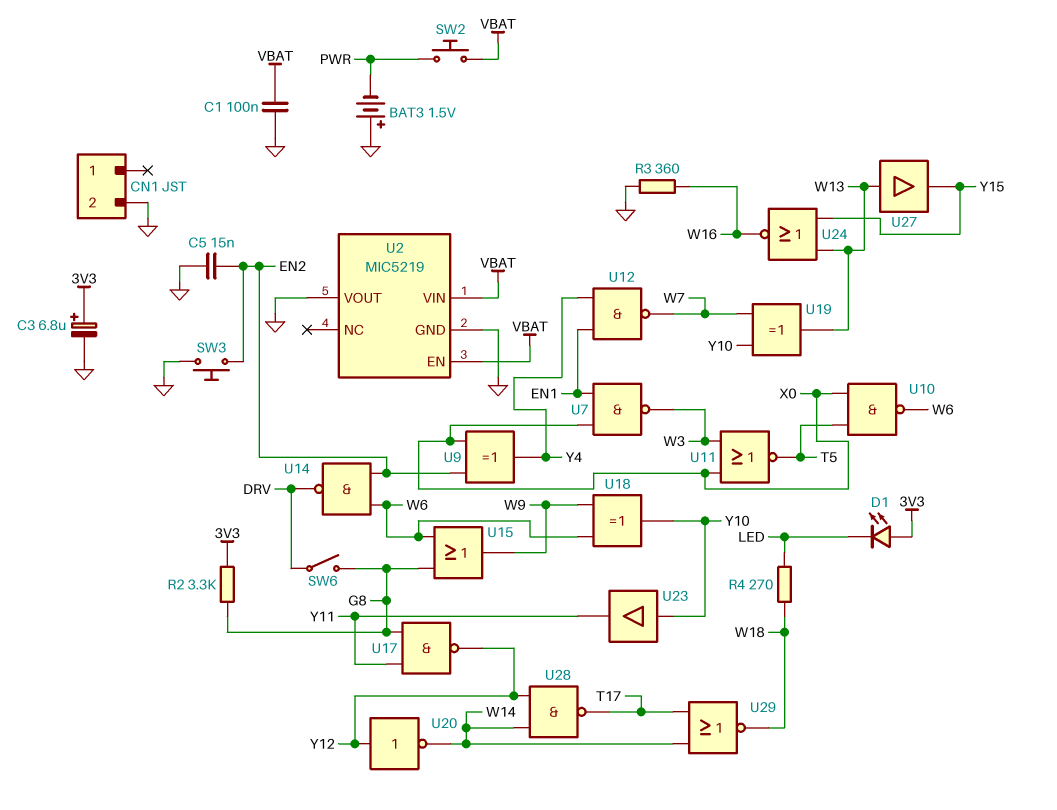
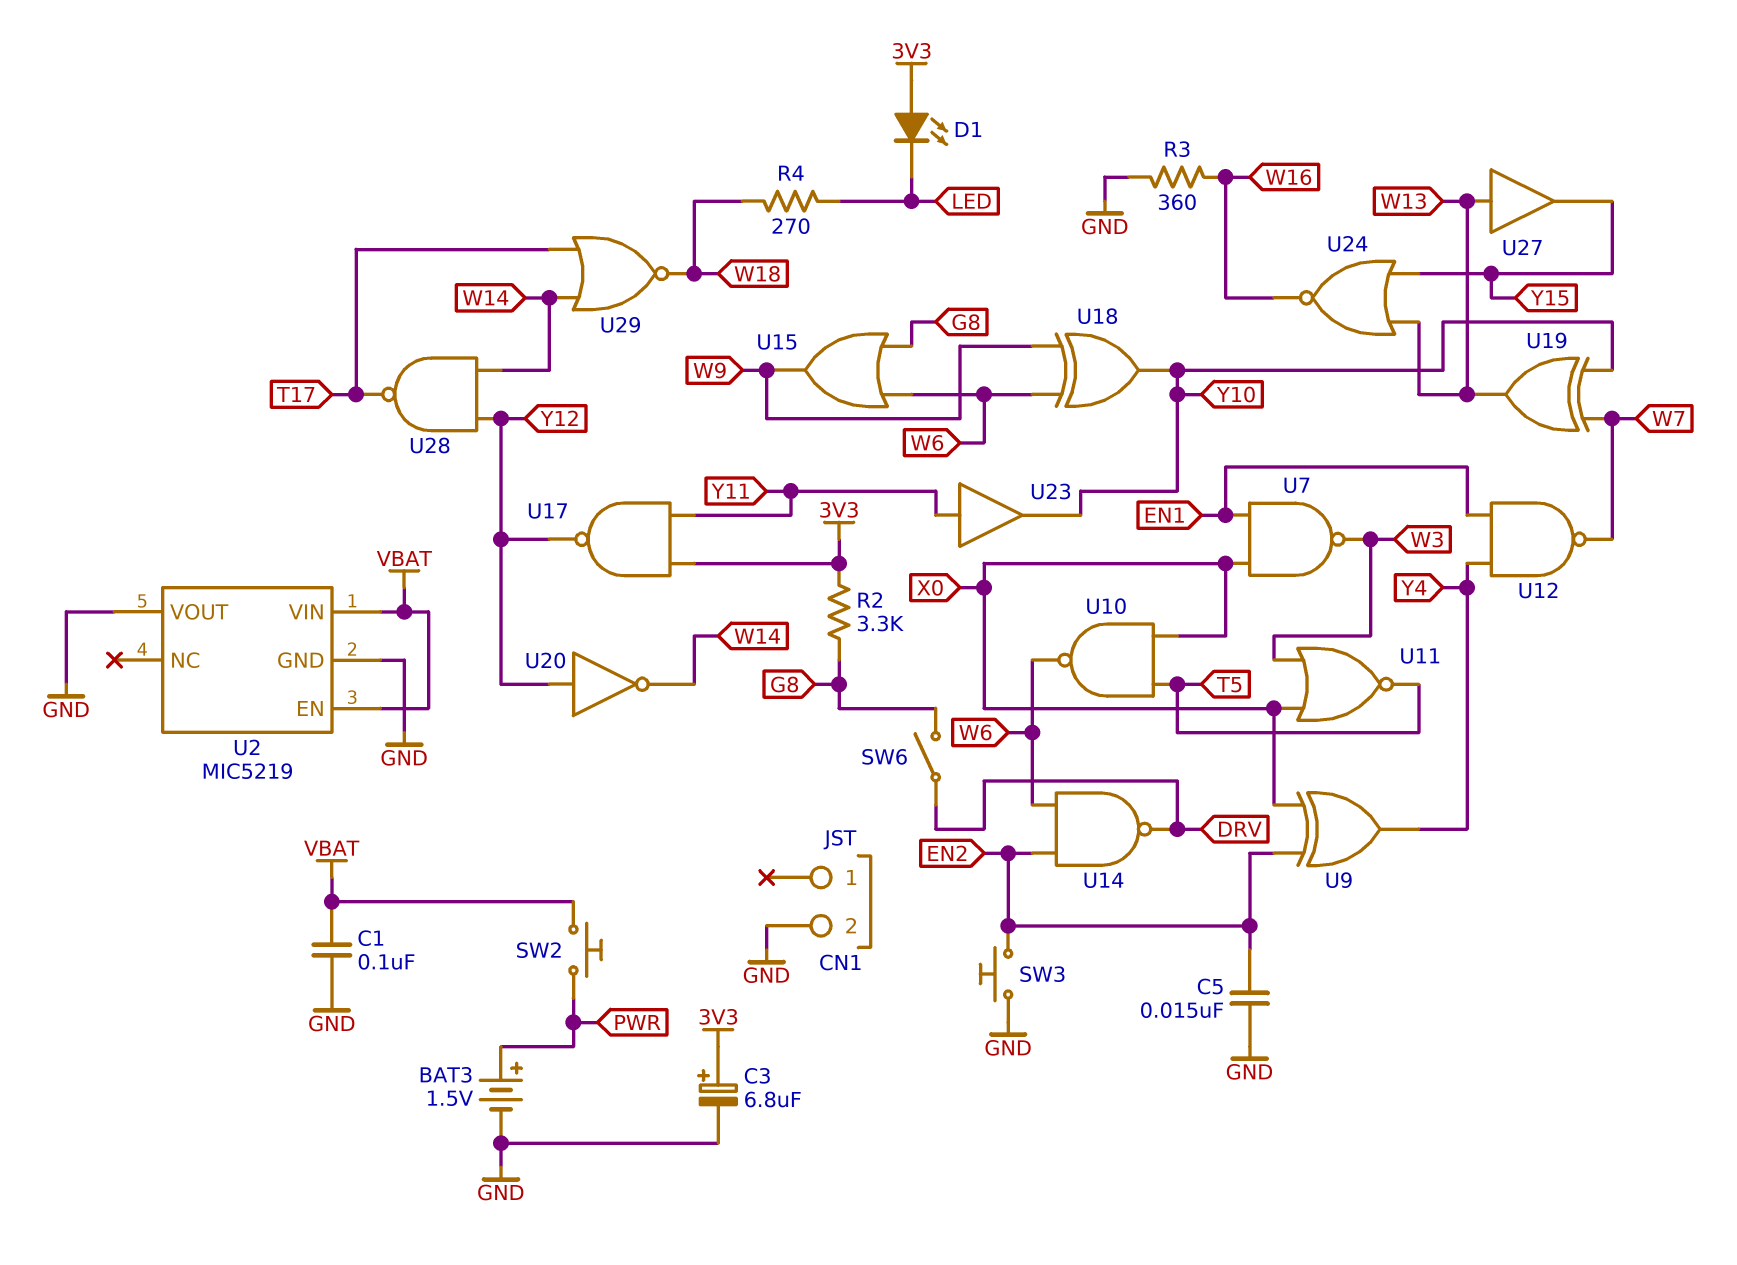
BAT3: 1.5V (plus GND, minus PWR) -> 1.5V (plus PWR, minus GND)
U17: NAND (in G8, in Y11, out Y12) -> NAND (in 3V3, in Y11, out Y12)
U23: buffer (in Y10, out Y11) -> buffer (in Y11, out Y10)

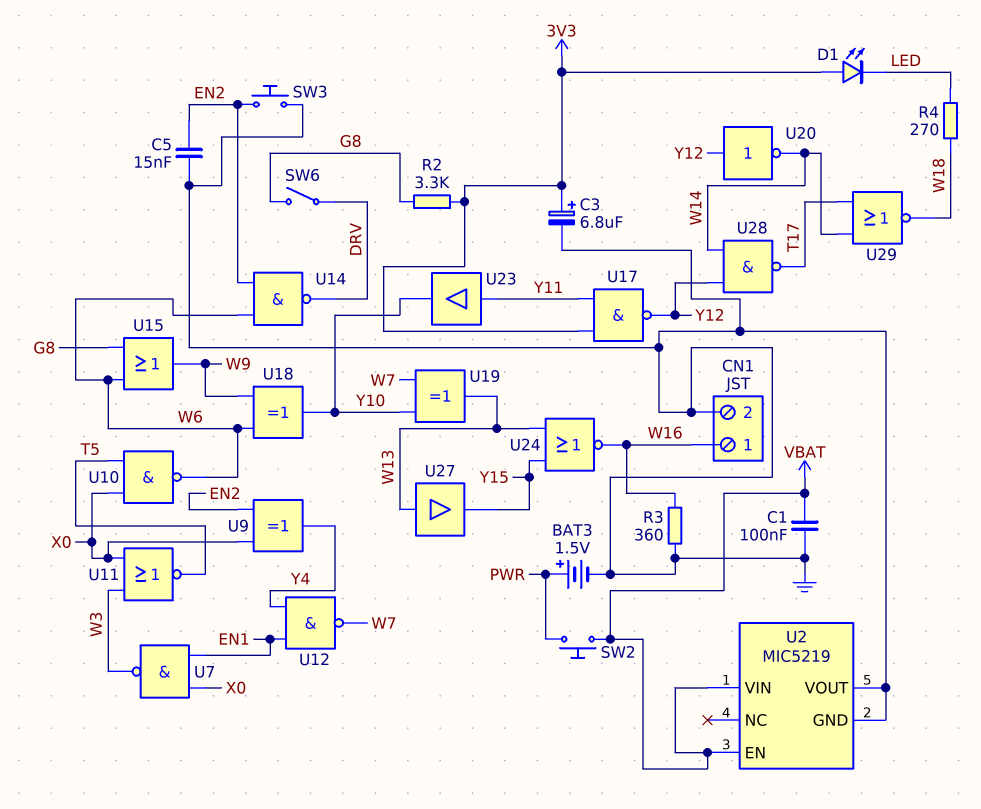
CN1 pin 1: none -> W16

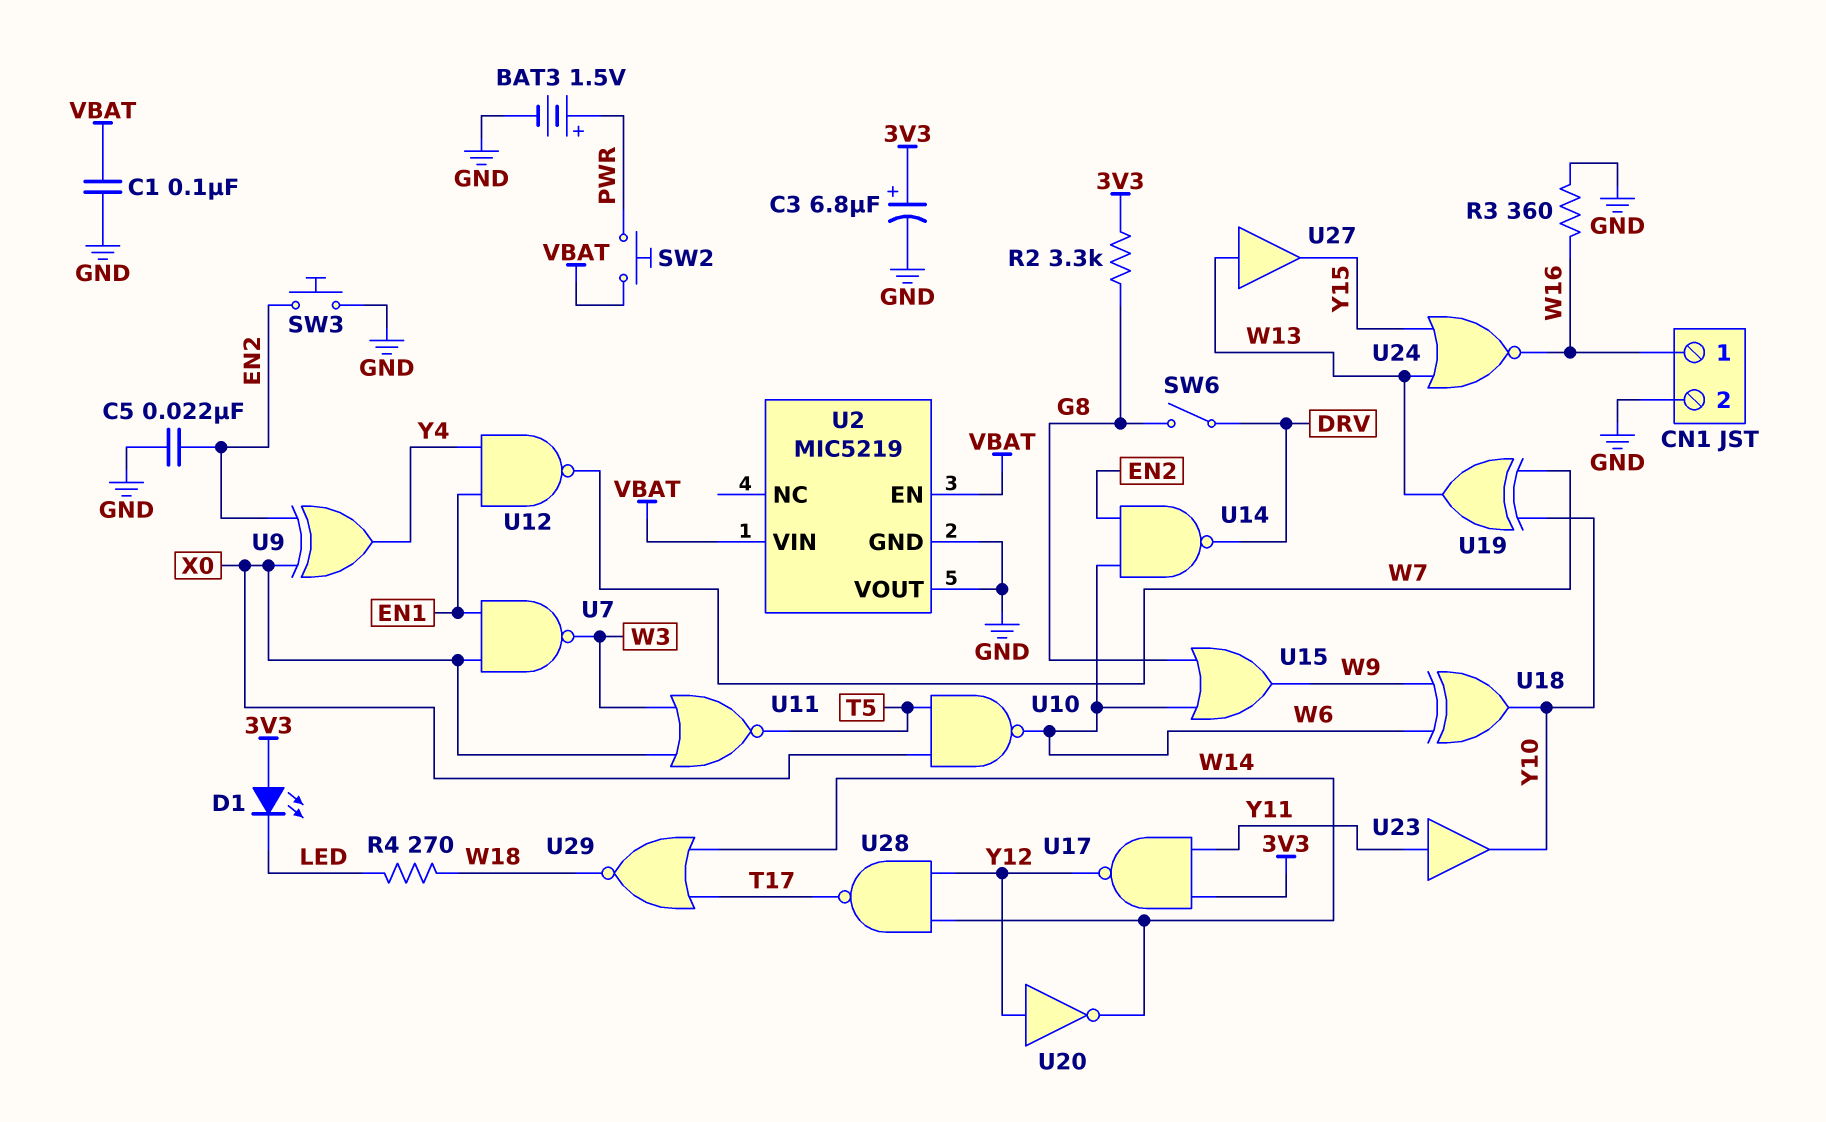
C5: 15nF (EN2, GND) -> 22nF (EN2, GND)

